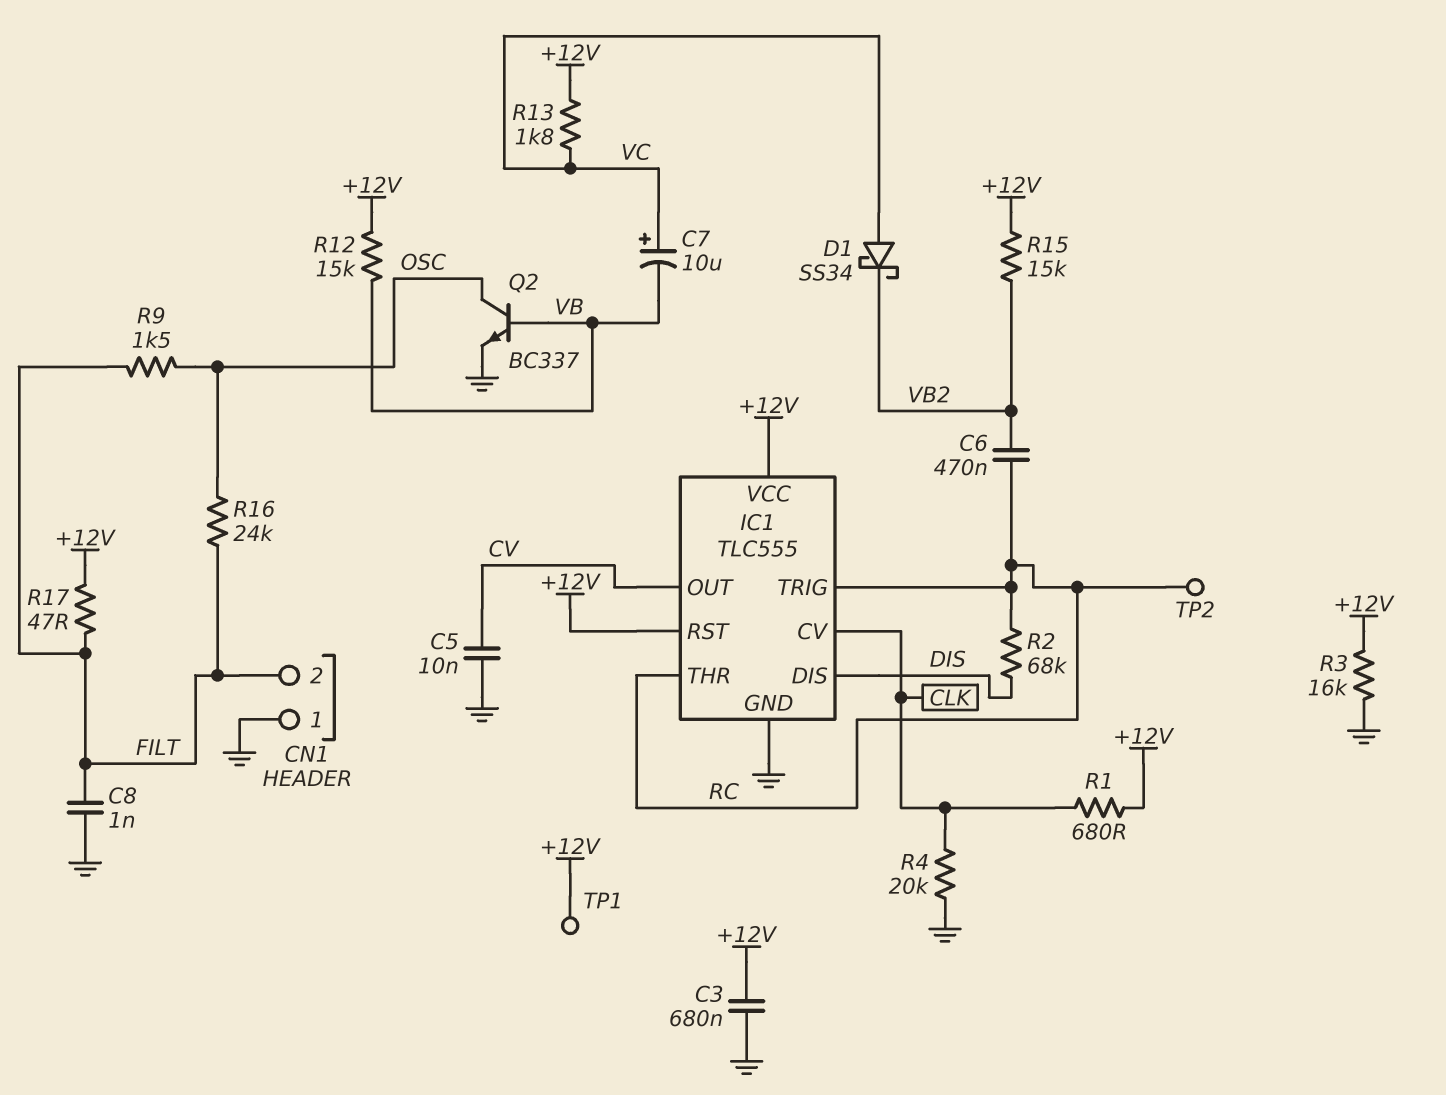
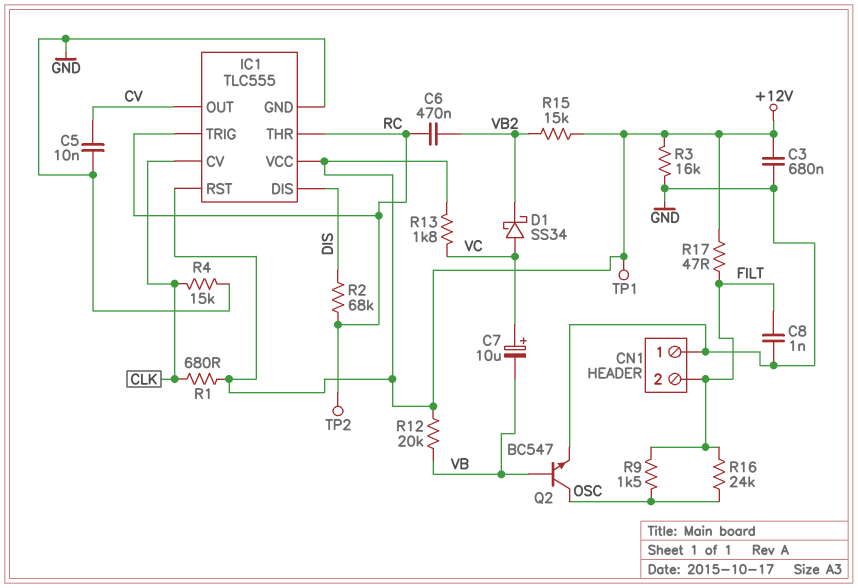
Q2: NPN BC337 (B VB, C OSC, E GND) -> NPN BC547 (B VB, C OSC, E GND)
R4: 20k (CLK, GND) -> 15k (CLK, GND)
R12: 15k (+12V, VB) -> 20k (+12V, VB)

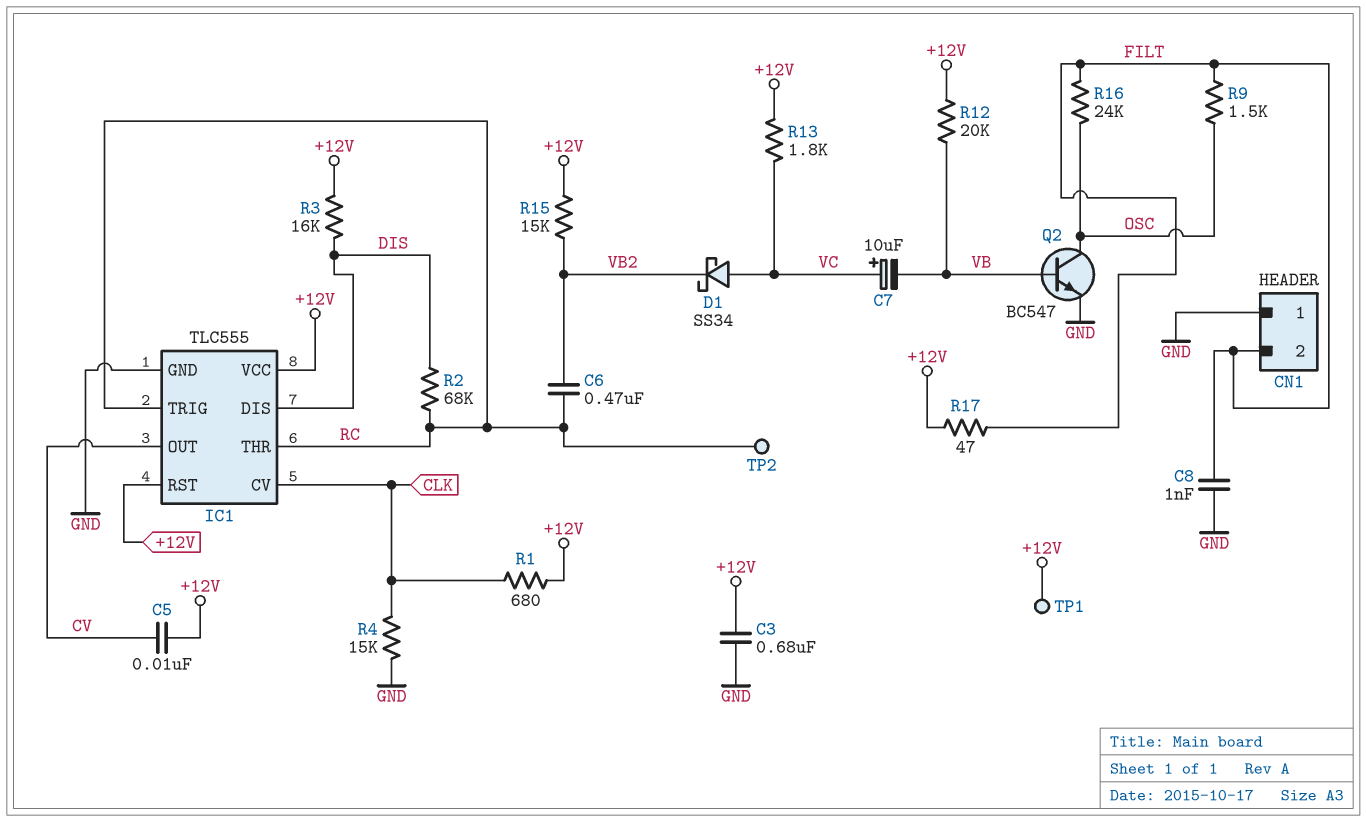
C5: 10nF (CV, GND) -> 10nF (+12V, CV)
R3: 16k (+12V, GND) -> 16k (+12V, DIS)

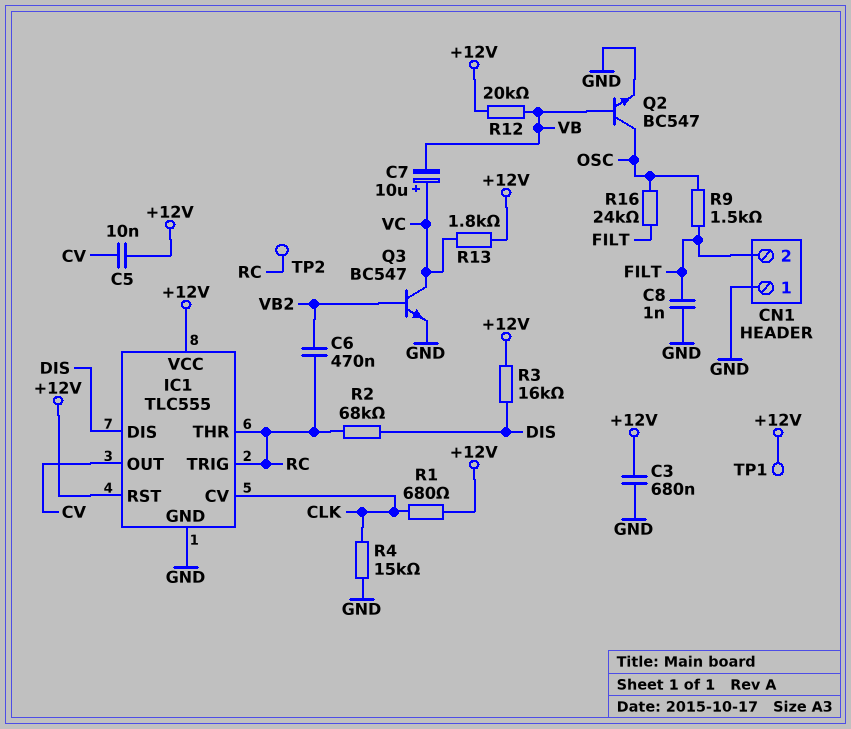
D1: schottky SS34 (A VC, K VB2) -> none
Q3: none -> NPN BC547 (B VB2, C VC, E GND)
R15: 15k (+12V, VB2) -> none
R17: 47 (+12V, FILT) -> none

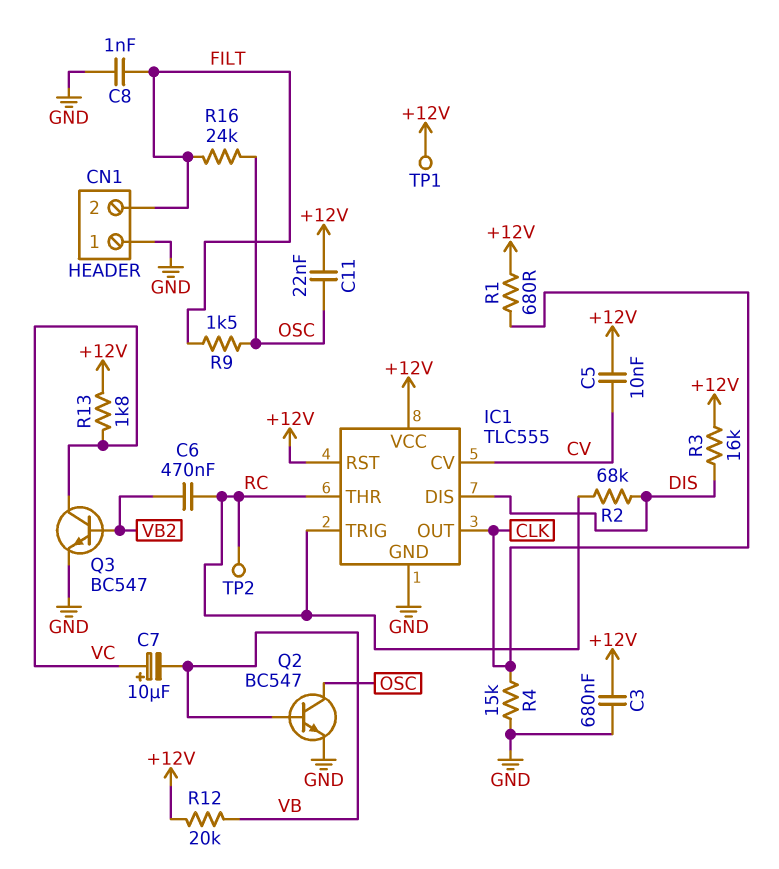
C11: none -> 22nF (+12V, OSC)
IC1 pin CV: CLK -> CV
IC1 pin OUT: CV -> CLK

